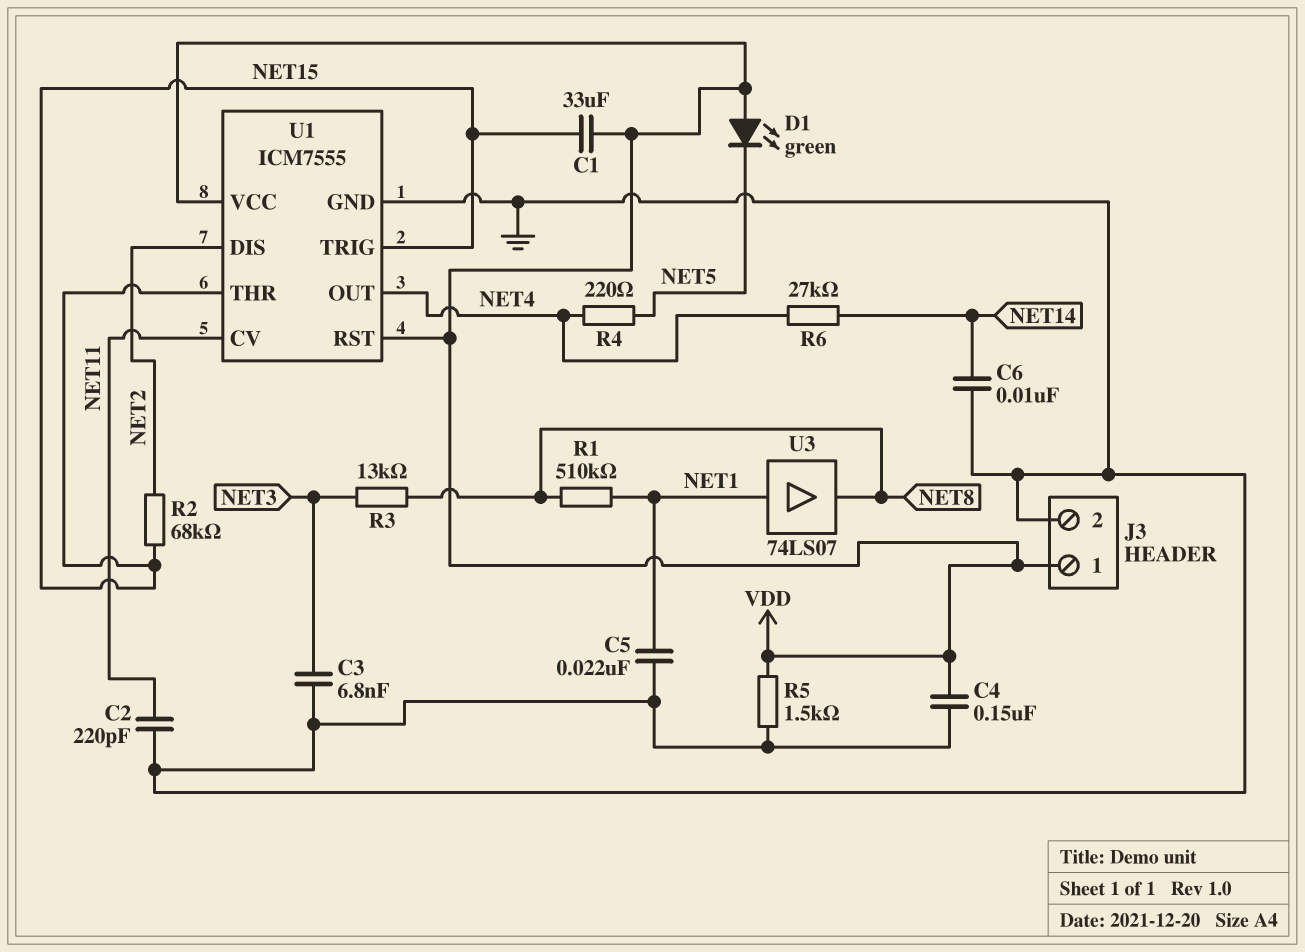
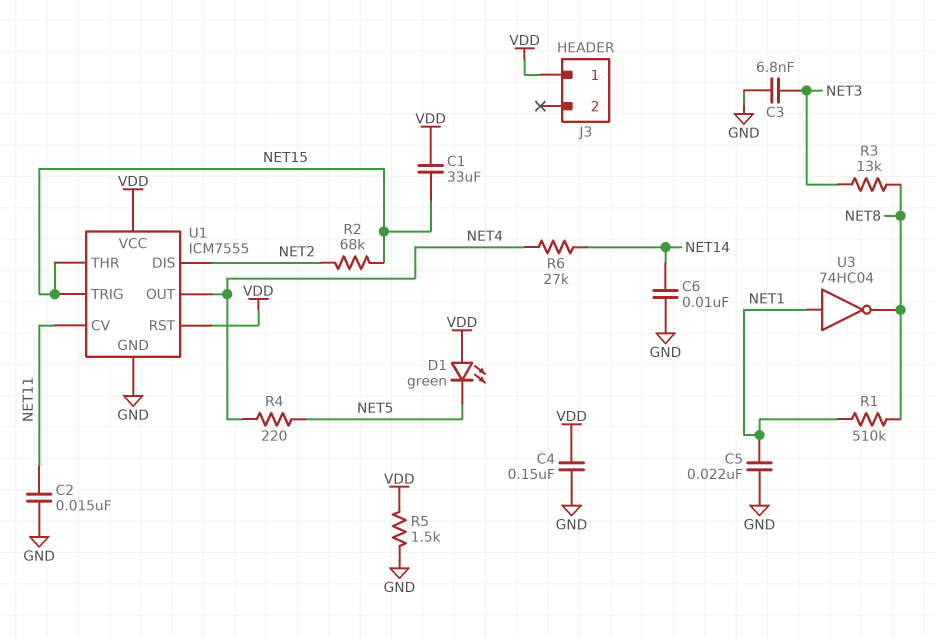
C2: 220pF (GND, NET11) -> 15nF (GND, NET11)
J3 pin 2: GND -> none
U3: buffer 74LS07 (in NET1, out NET8) -> NOT 74HC04 (in NET1, out NET8)

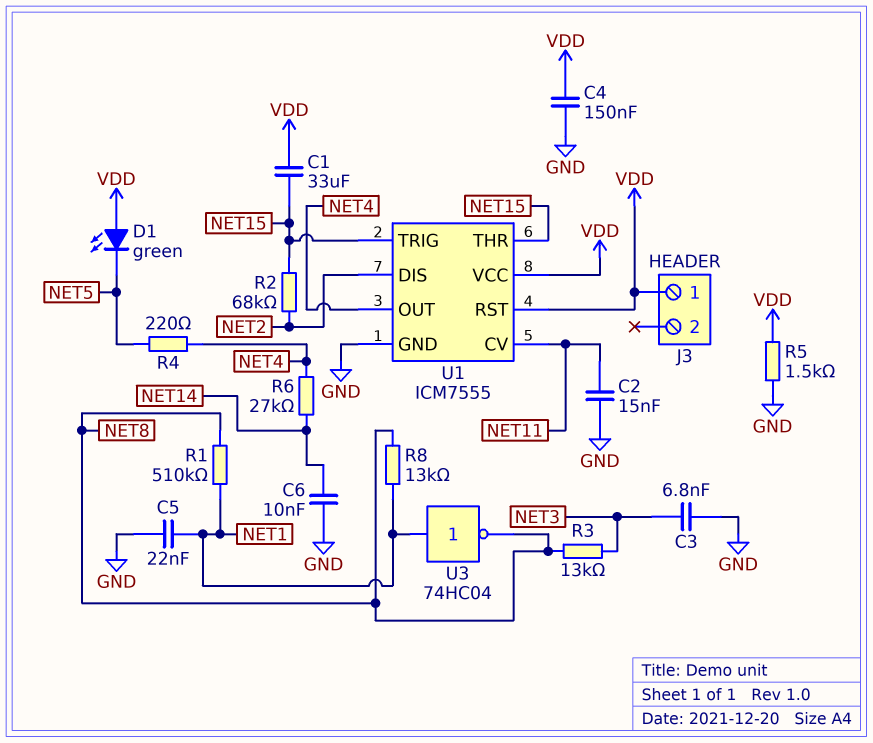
R8: none -> 13k (NET1, NET8)

